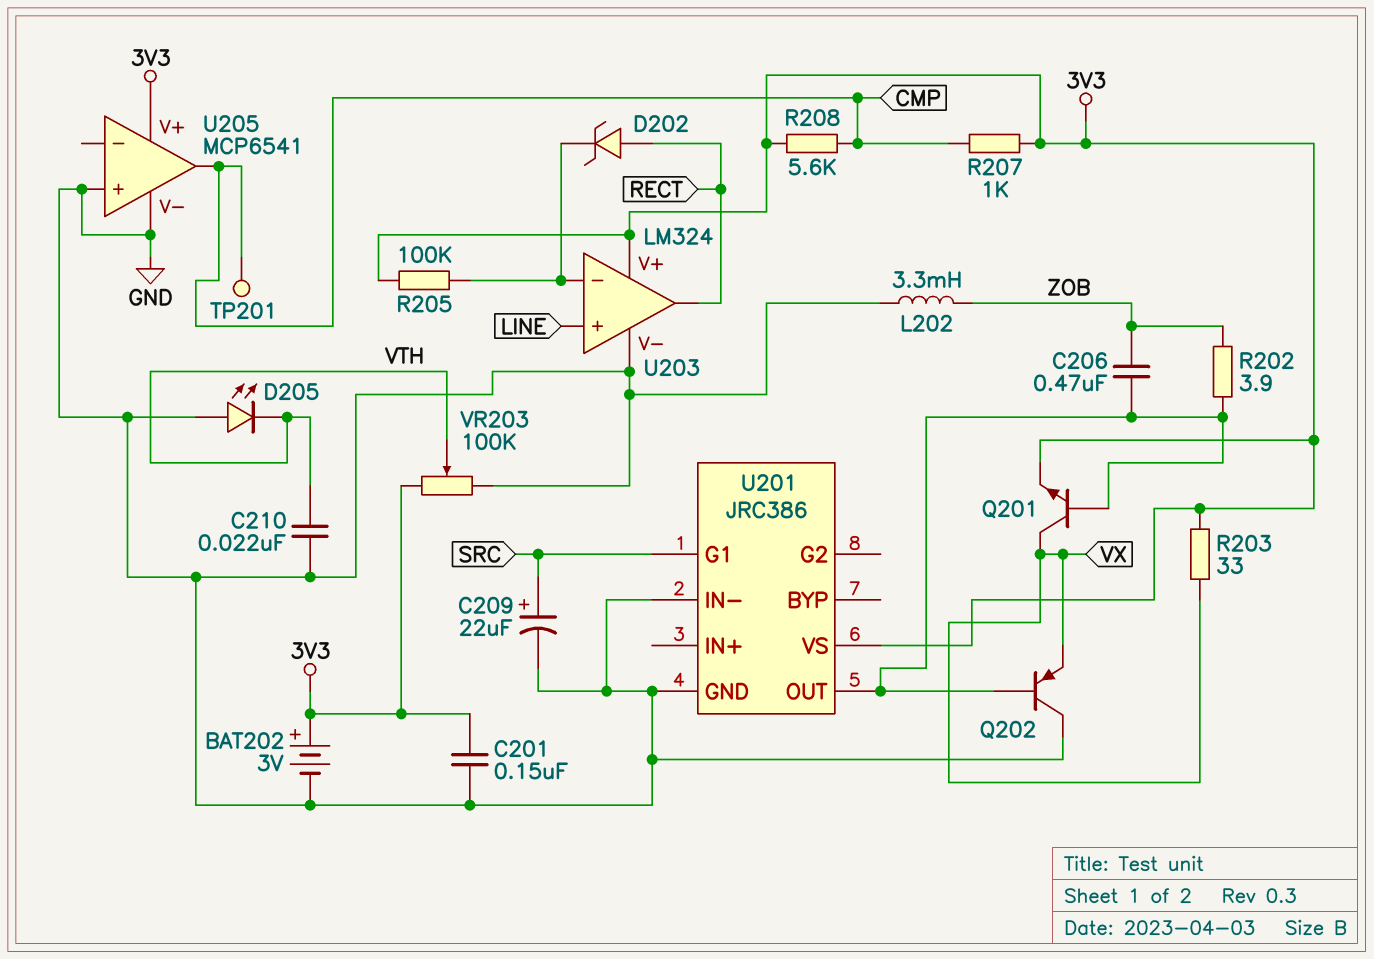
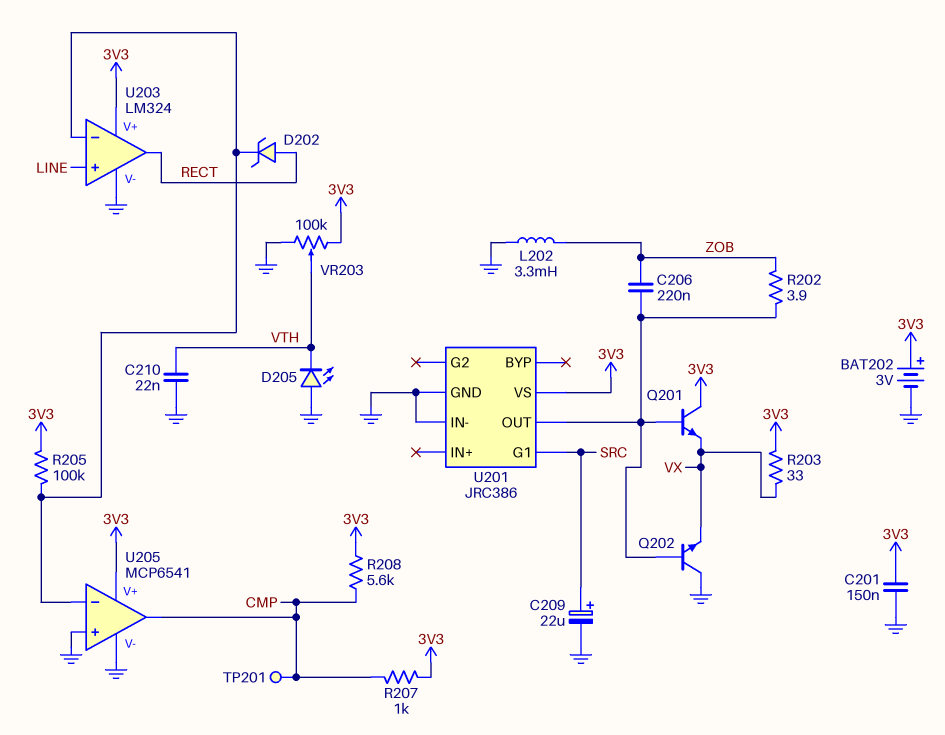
C206: 470nF (U201/OUT, ZOB) -> 220nF (U201/OUT, ZOB)
Q201: NPN (B U201/OUT, C VX, E 3V3) -> NPN (B U201/OUT, C 3V3, E VX)
Q202: PNP (B U201/OUT, C GND, E VX) -> NPN (B U201/OUT, C GND, E VX)
U205 pin in-: none -> U203/in-

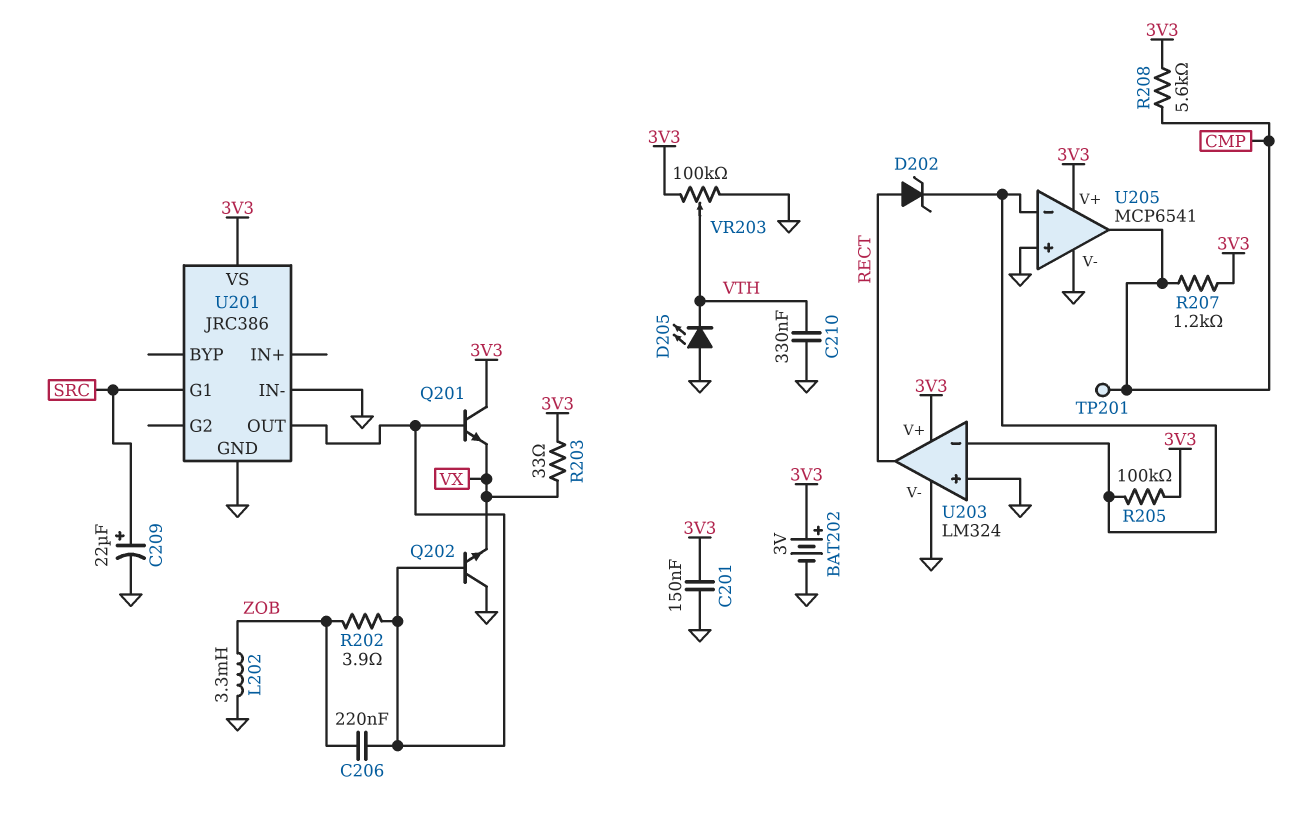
C210: 22nF (GND, VTH) -> 330nF (GND, VTH)
R207: 1k (3V3, CMP) -> 1.2k (3V3, CMP)
U203 pin in+: LINE -> GND

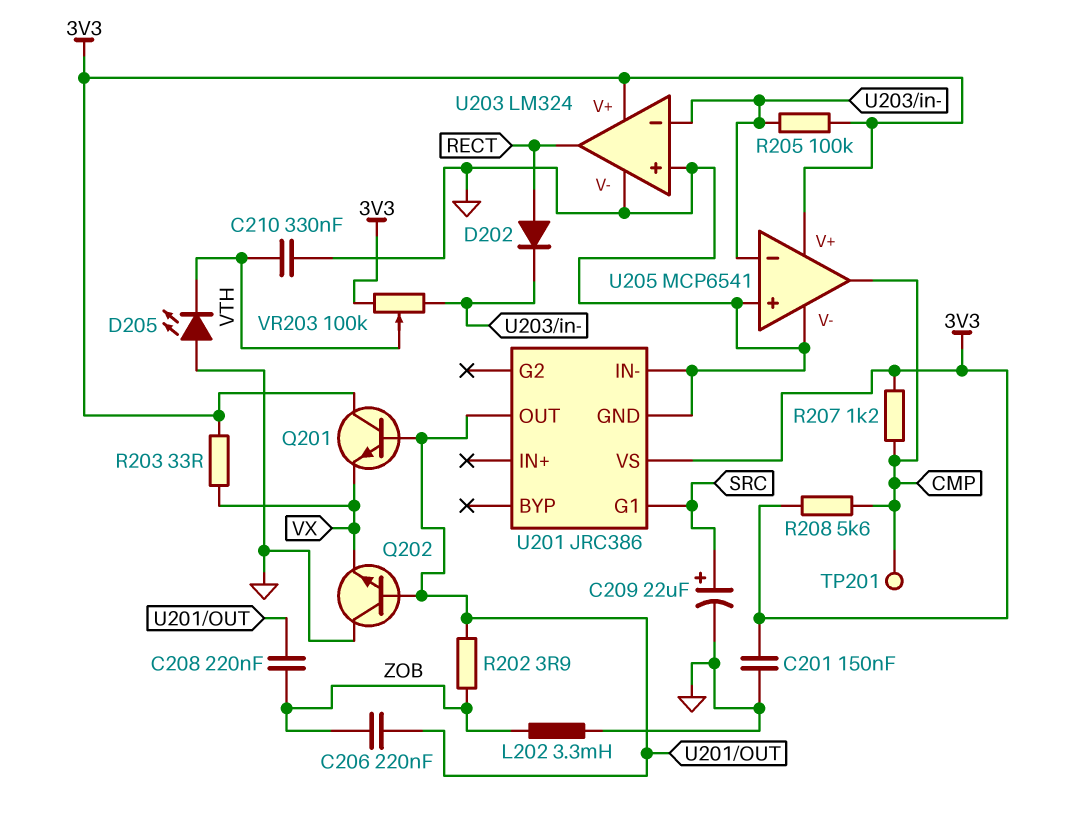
BAT202: 3V (plus 3V3, minus GND) -> none
C208: none -> 220nF (U201/OUT, ZOB)
D202: zener (A RECT, K U203/in-) -> diode (A RECT, K U203/in-)
VR203: 100k (3V3, GND, wiper VTH) -> 100k (3V3, U203/in-, wiper VTH)

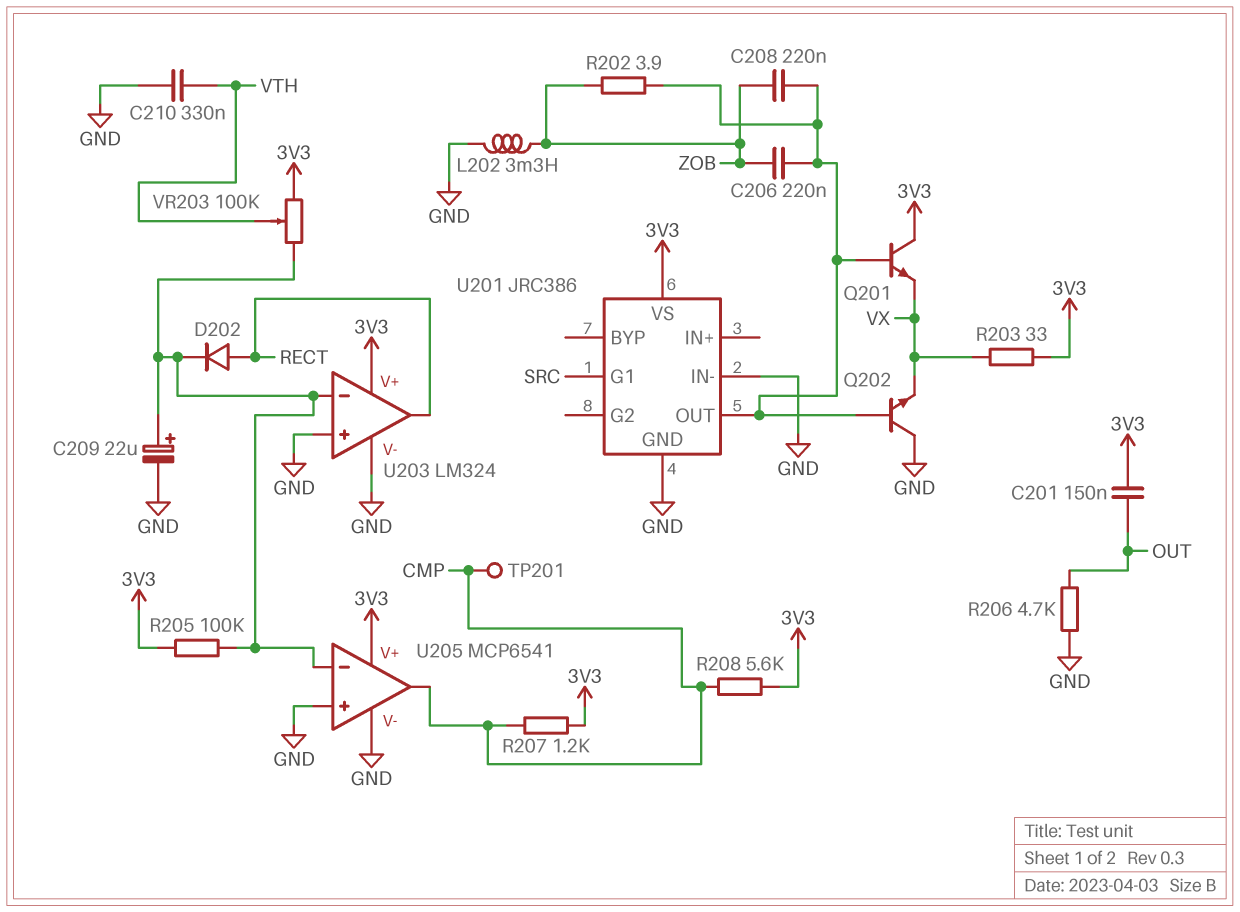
C201: 150nF (3V3, GND) -> 150nF (3V3, OUT)
C209: 22uF (plus SRC, minus GND) -> 22uF (plus U203/in-, minus GND)
D205: LED (A GND, K VTH) -> none
R206: none -> 4.7k (GND, OUT)

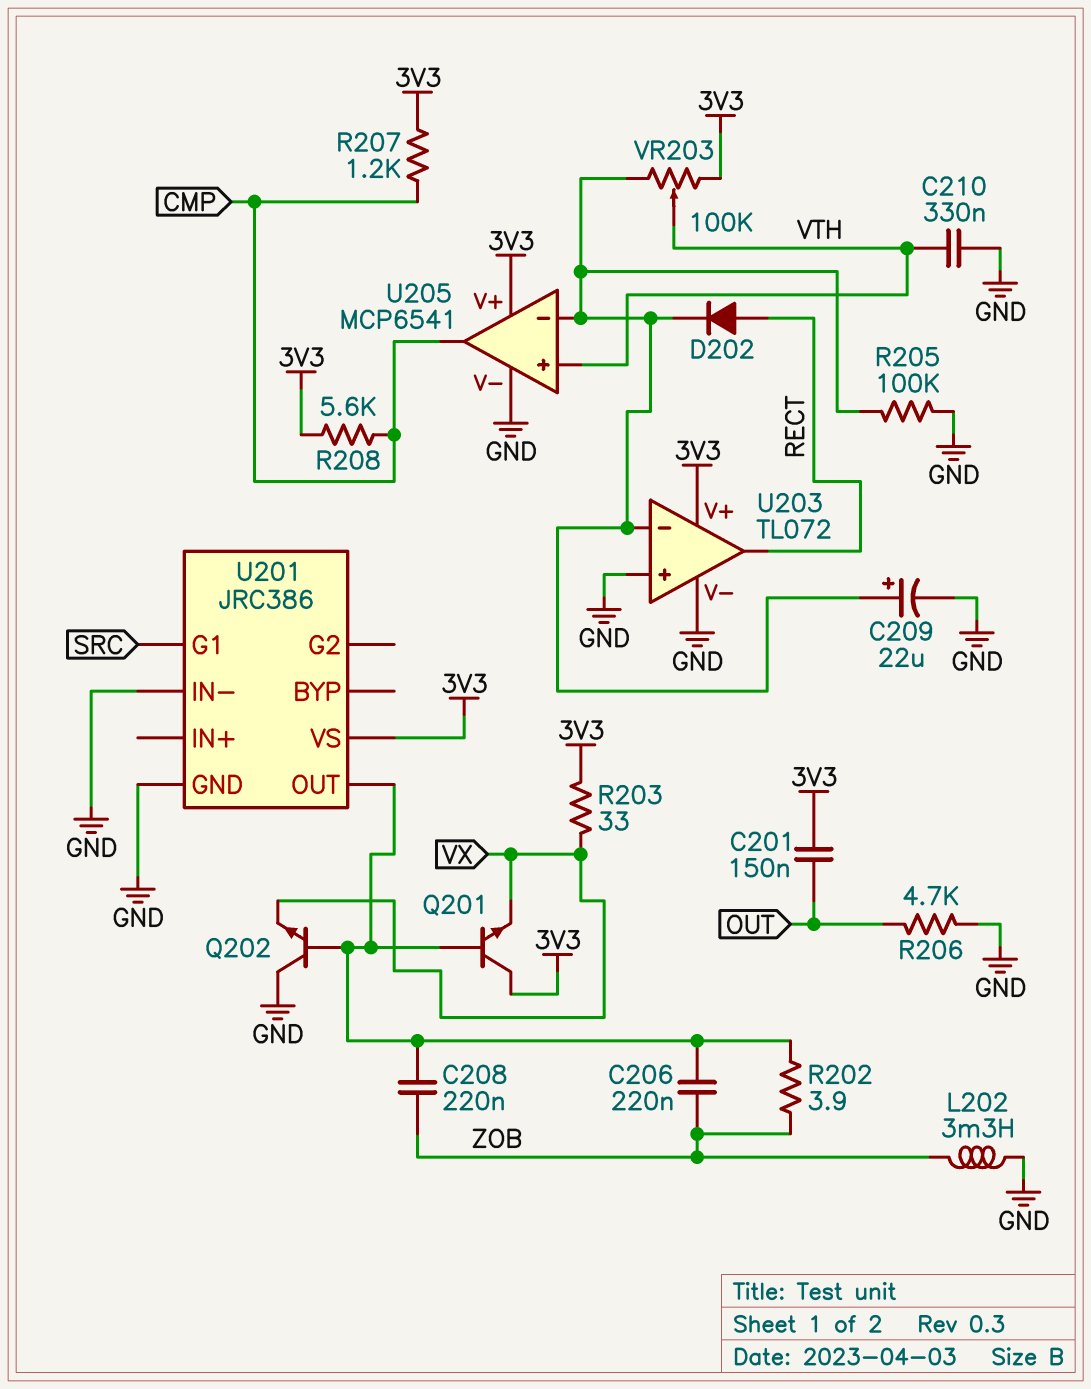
R205: 100k (3V3, U203/in-) -> 100k (GND, U203/in-)
TP201: test point (CMP) -> none
U203: LM324 -> TL072
U205 pin in+: GND -> VTH

